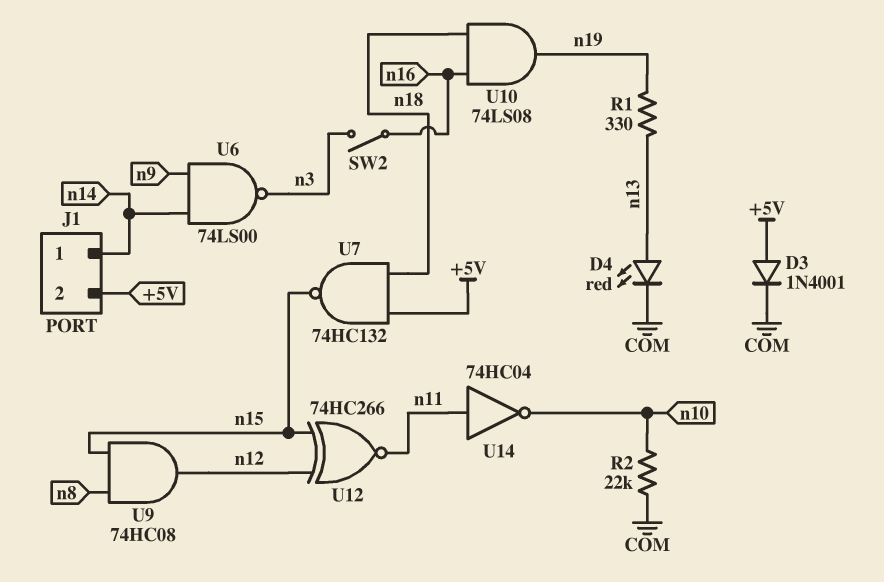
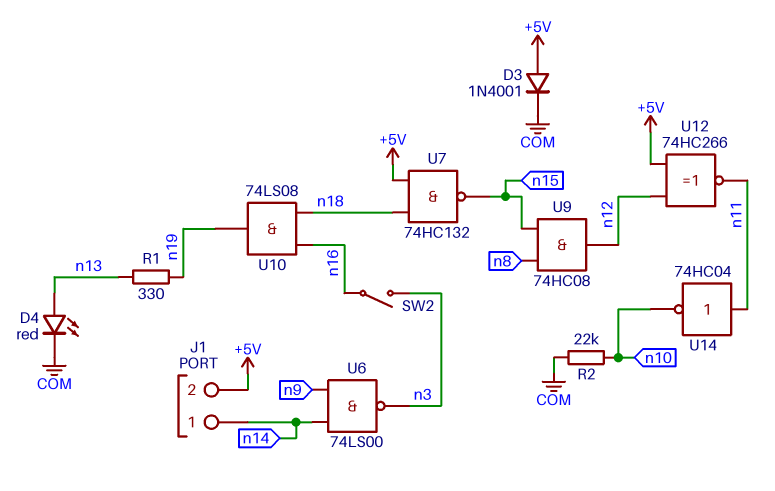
U12: XNOR 74HC266 (in n12, in n15, out n11) -> XNOR 74HC266 (in +5V, in n12, out n11)

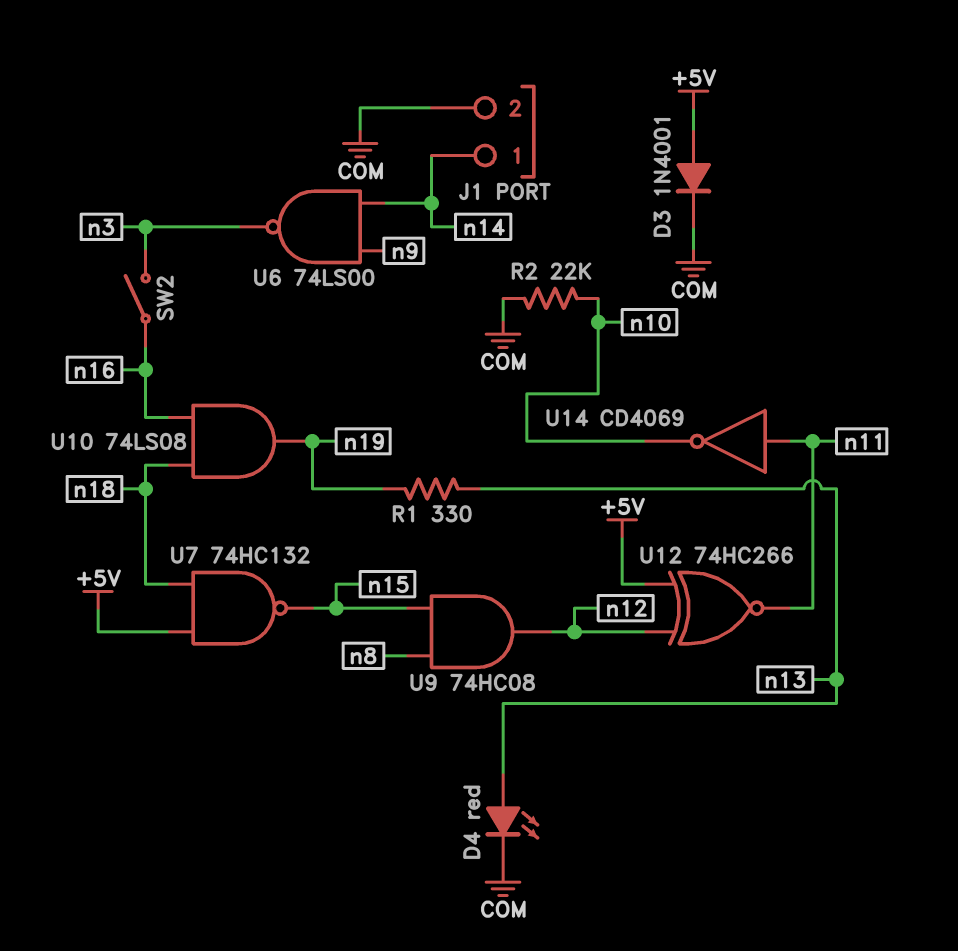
J1 pin 2: +5V -> COM
U14: NOT 74HC04 (in n11, out n10) -> NOT CD4069 (in n11, out n10)

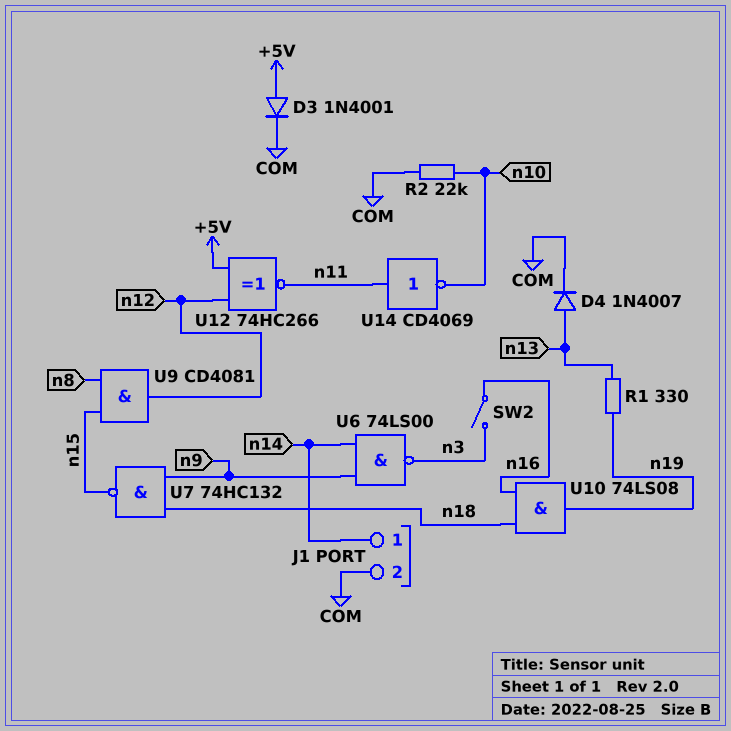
D4: LED red (A n13, K COM) -> diode 1N4007 (A n13, K COM)
U7: NAND 74HC132 (in +5V, in n18, out n15) -> NAND 74HC132 (in n9, in n18, out n15)
U9: AND 74HC08 (in n8, in n15, out n12) -> AND CD4081 (in n8, in n15, out n12)

